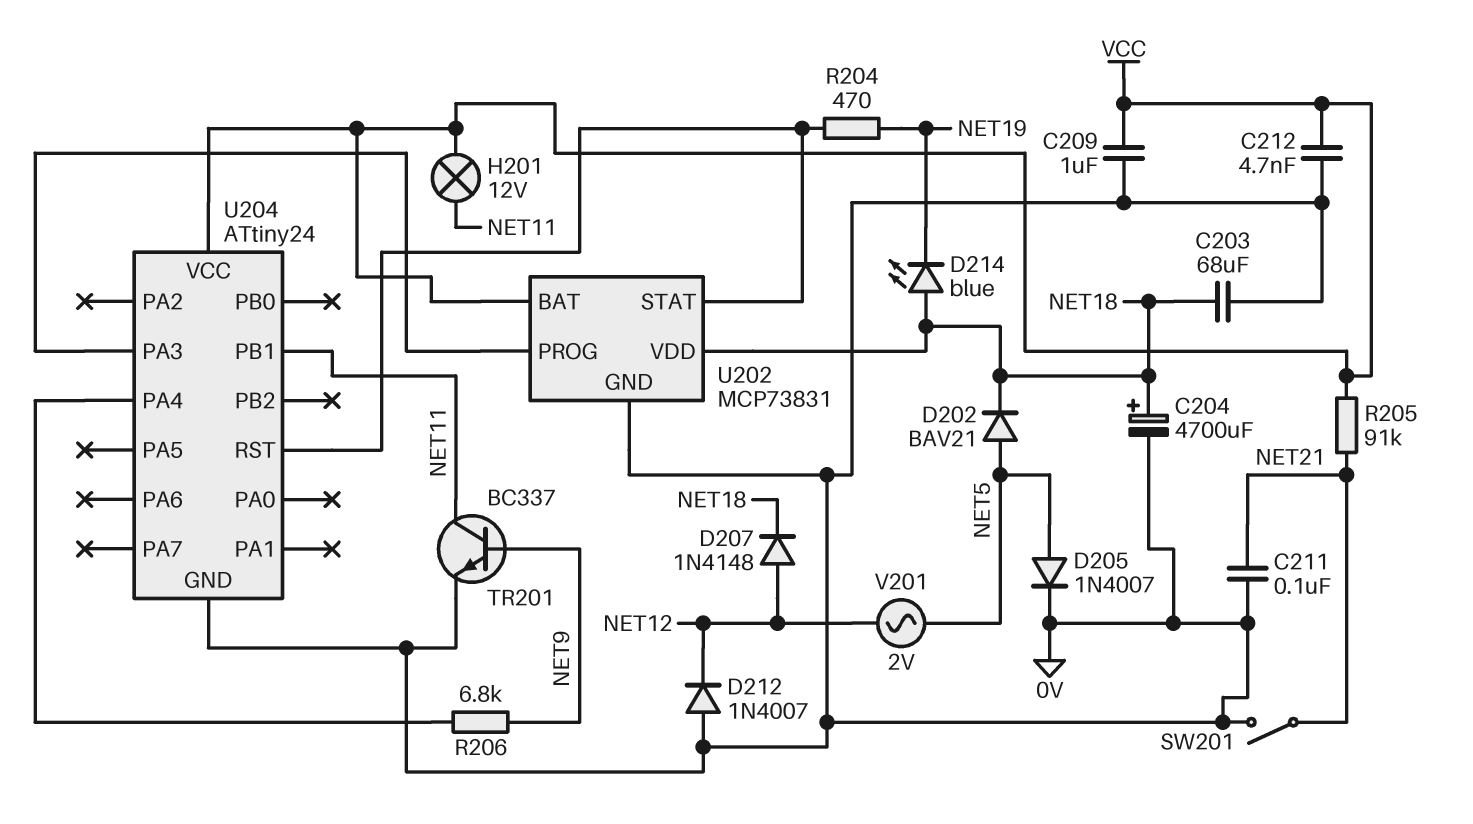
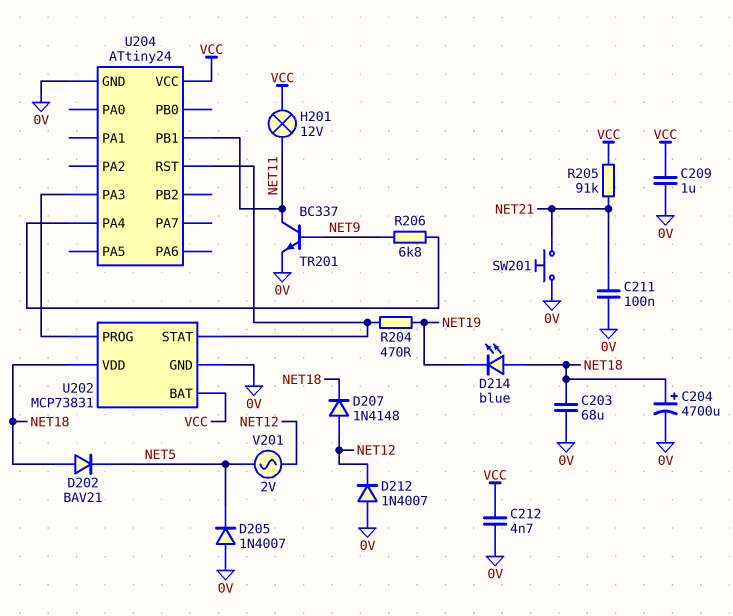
D202: diode BAV21 (A NET5, K NET18) -> diode BAV21 (A NET18, K NET5)
D205: diode 1N4007 (A NET5, K 0V) -> diode 1N4007 (A 0V, K NET5)
SW201: switch (0V, NET21) -> button (0V, NET21)

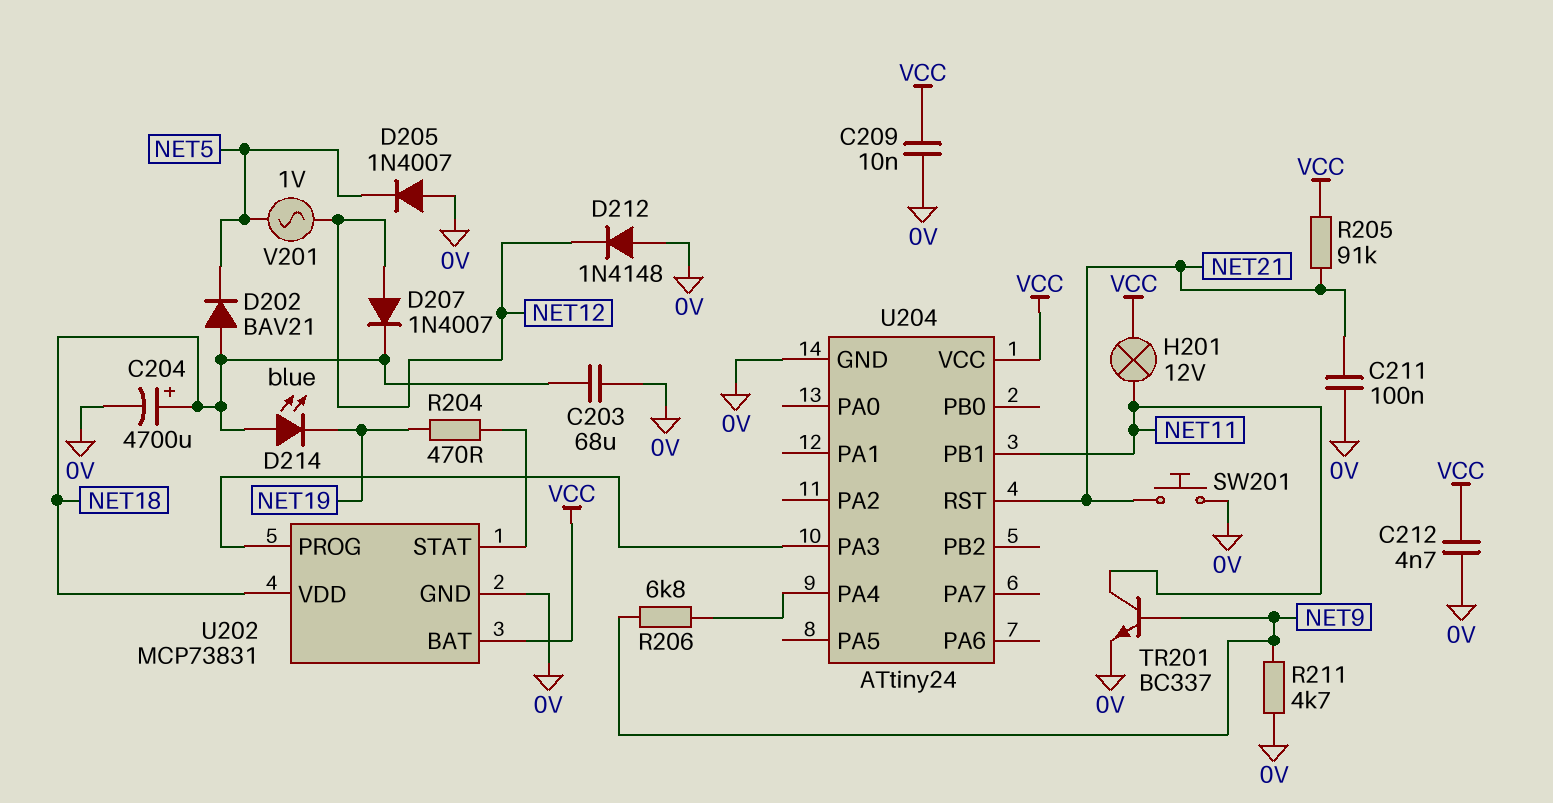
C209: 1uF (0V, VCC) -> 10nF (0V, VCC)
D207: diode 1N4148 (A NET12, K NET18) -> diode 1N4007 (A NET12, K NET18)
D212: diode 1N4007 (A 0V, K NET12) -> diode 1N4148 (A 0V, K NET12)
R211: none -> 4.7k (0V, NET9)
U204 pin RST: U202/STAT -> NET21
V201: AC 2V (NET5, NET12) -> AC 1V (NET5, NET12)

